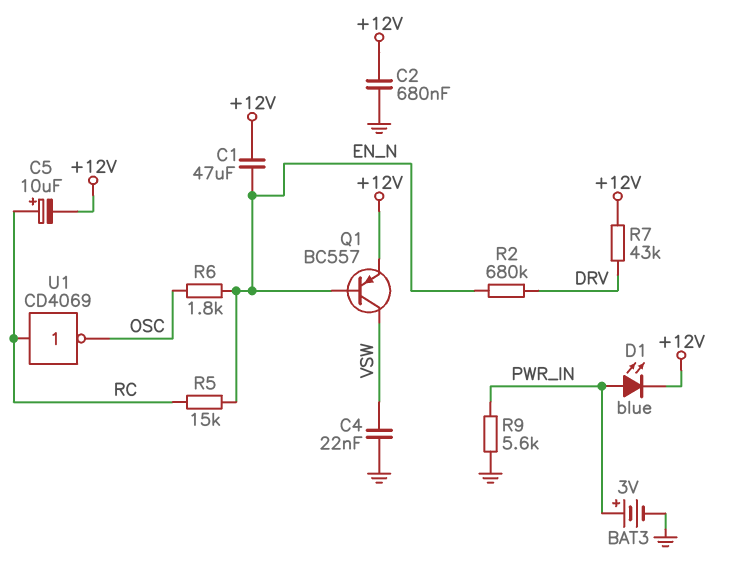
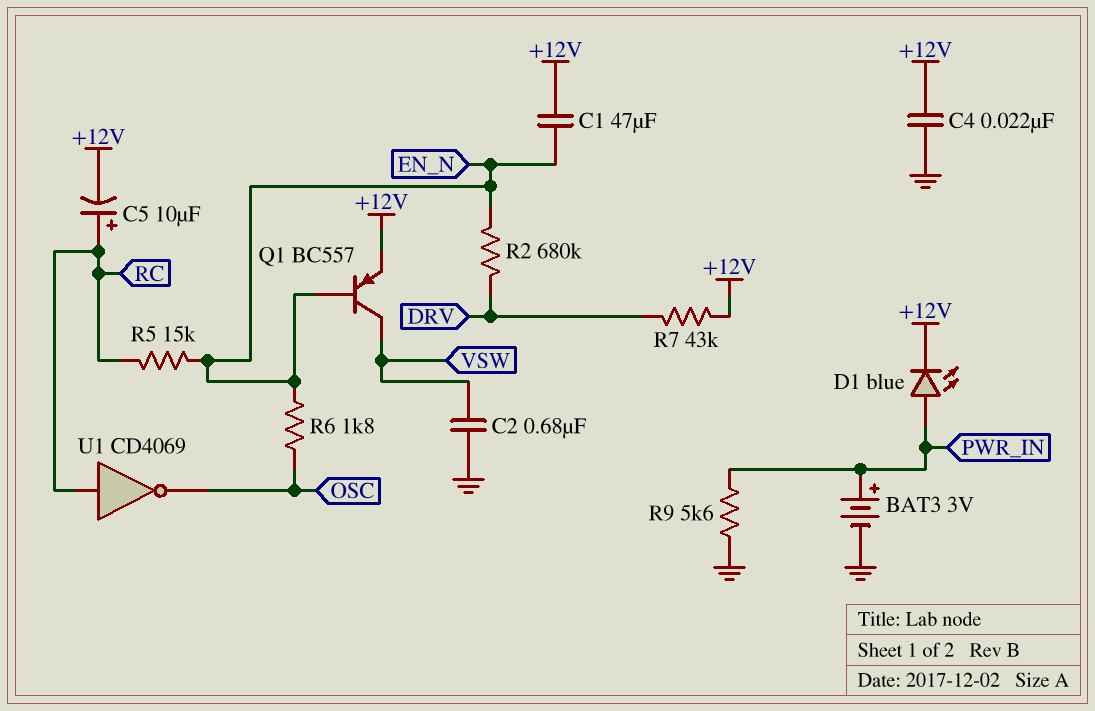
C2: 680nF (+12V, GND) -> 680nF (GND, VSW)
C4: 22nF (GND, VSW) -> 22nF (+12V, GND)

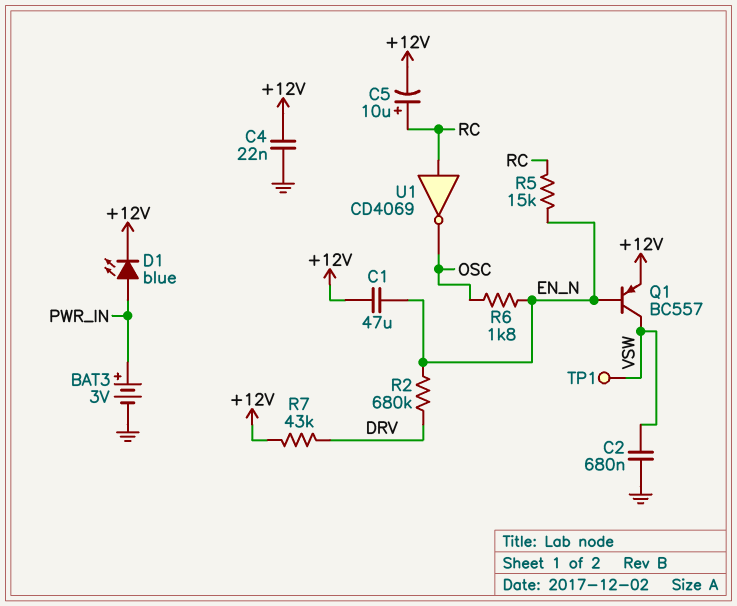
R9: 5.6k (GND, PWR_IN) -> none
TP1: none -> test point (VSW)

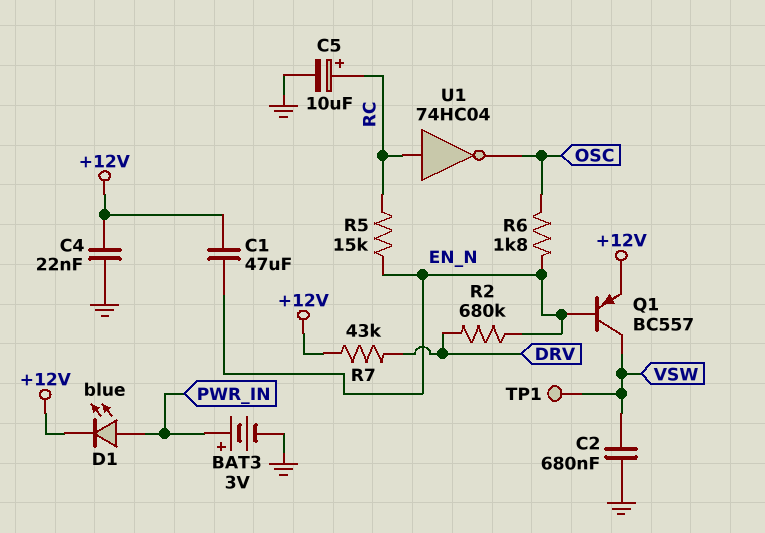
C5: 10uF (plus RC, minus +12V) -> 10uF (plus RC, minus GND)
U1: NOT CD4069 (in RC, out OSC) -> NOT 74HC04 (in RC, out OSC)

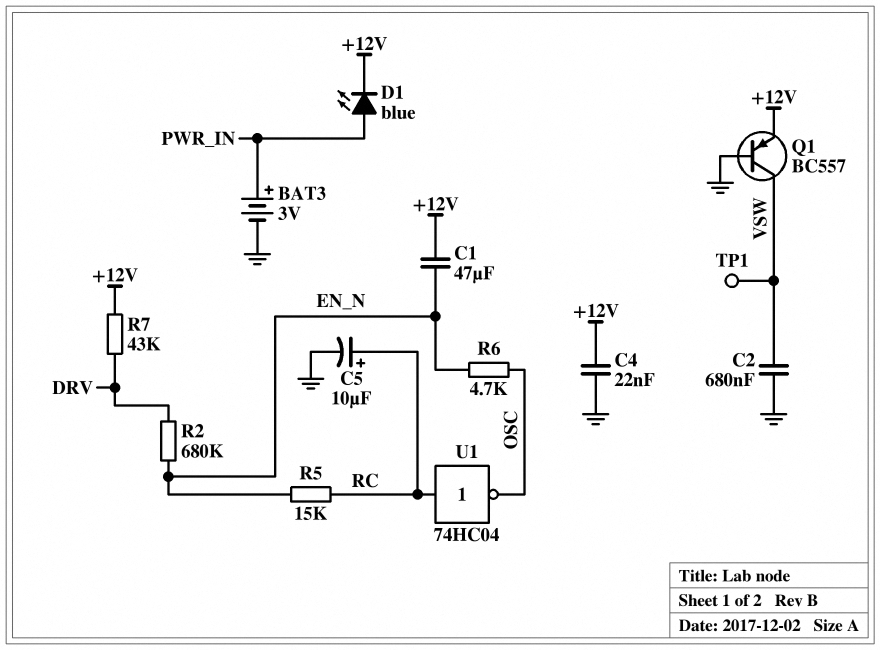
Q1: PNP BC557 (B EN_N, C VSW, E +12V) -> PNP BC557 (B GND, C VSW, E +12V)
R6: 1.8k (EN_N, OSC) -> 4.7k (EN_N, OSC)

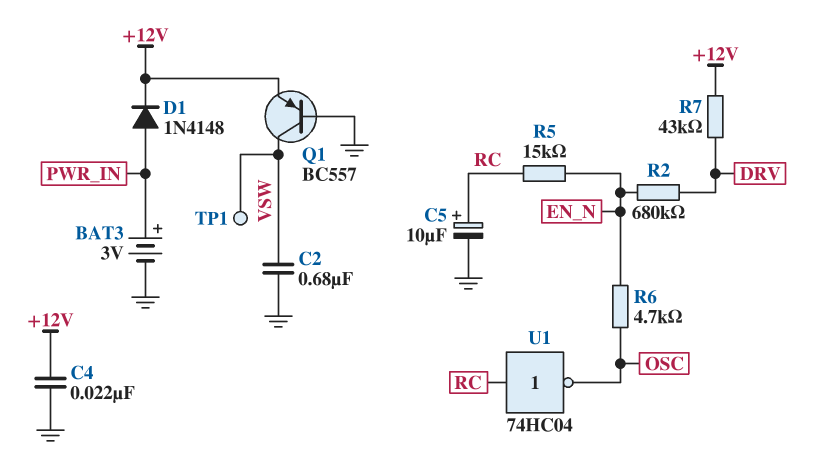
C1: 47uF (+12V, EN_N) -> none
D1: LED blue (A PWR_IN, K +12V) -> diode 1N4148 (A PWR_IN, K +12V)

